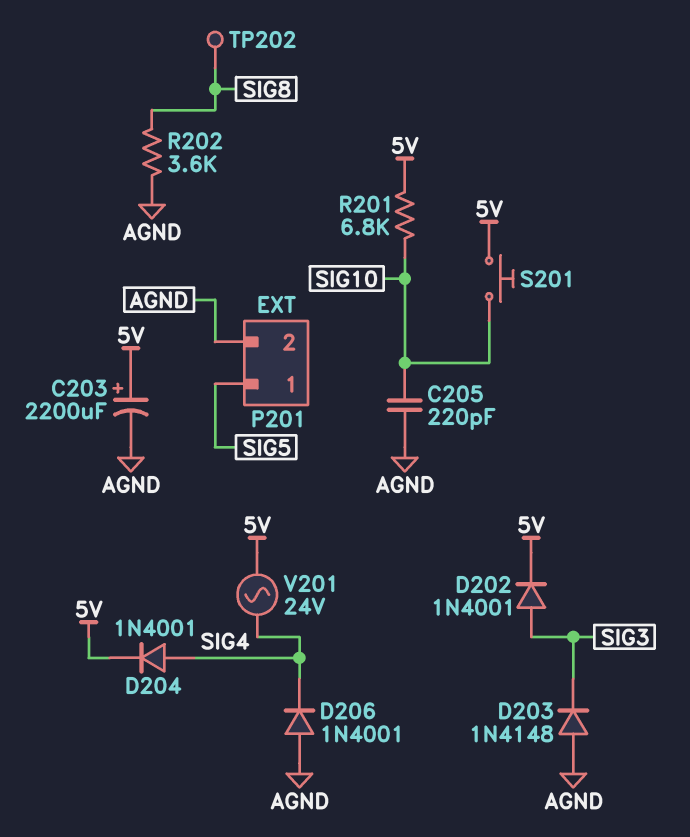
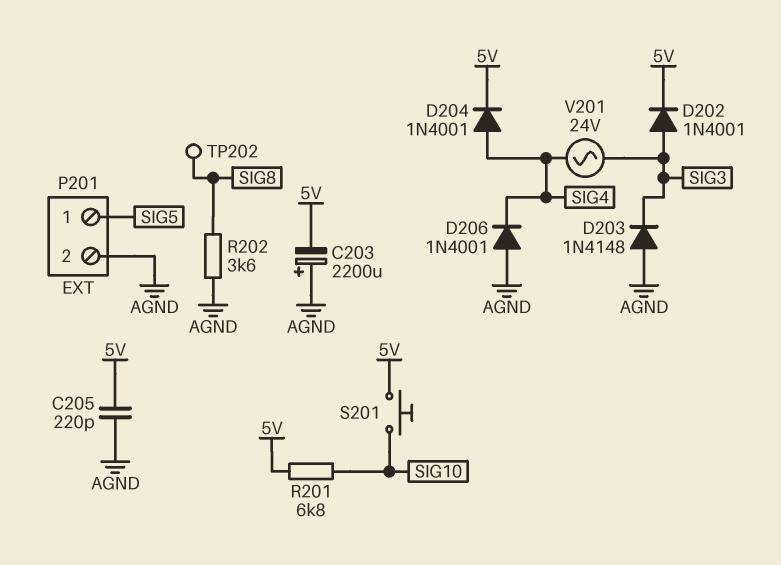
C203: 2200uF (plus 5V, minus AGND) -> 2200uF (plus AGND, minus 5V)
C205: 220pF (AGND, SIG10) -> 220pF (5V, AGND)
V201: AC 24V (5V, SIG4) -> AC 24V (SIG3, SIG4)

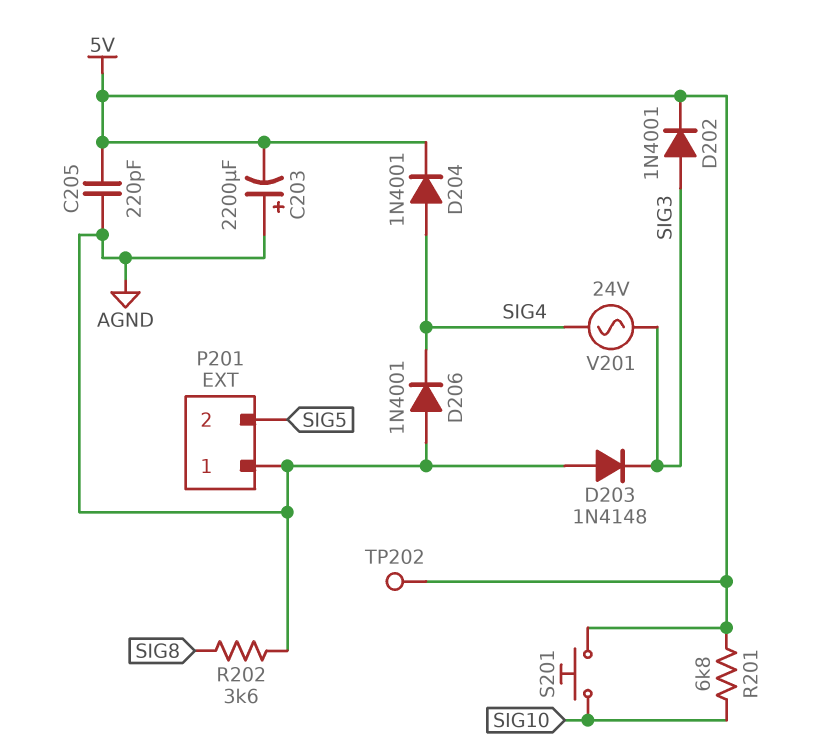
P201 pin 1: SIG5 -> AGND
P201 pin 2: AGND -> SIG5
TP202: test point (SIG8) -> test point (5V)

